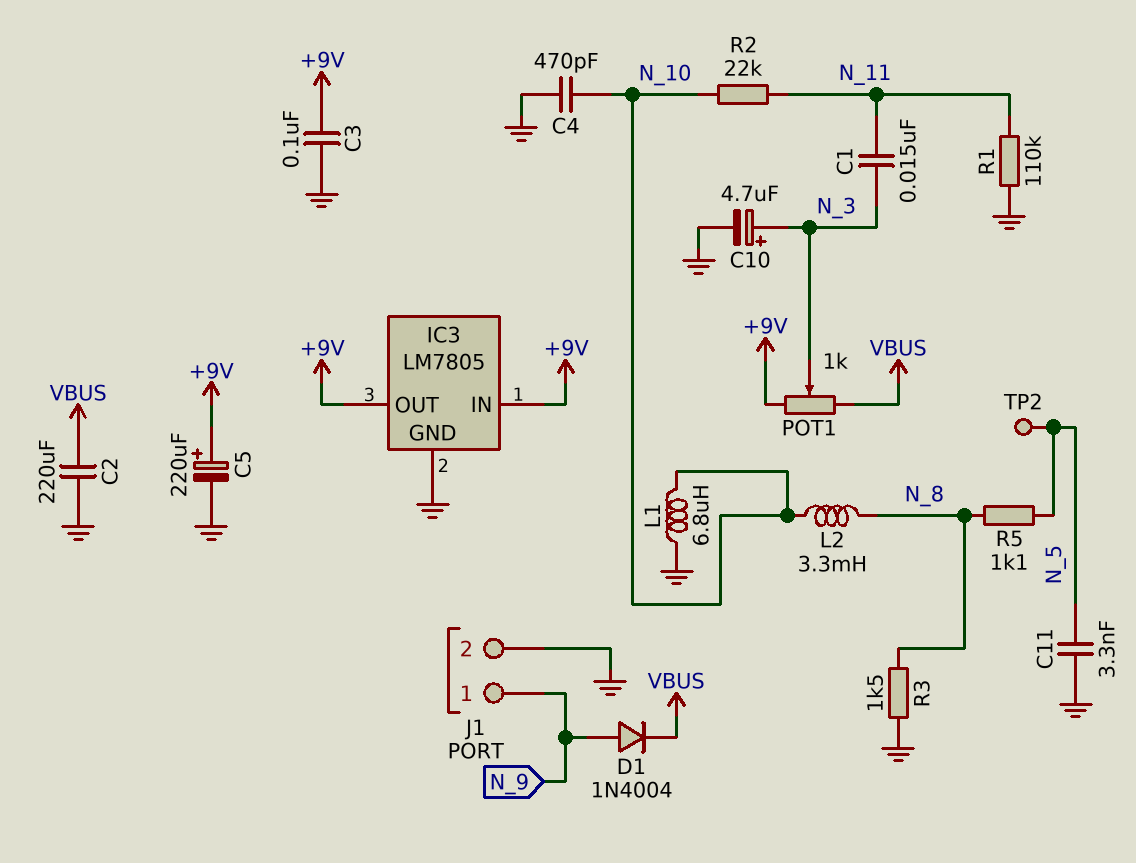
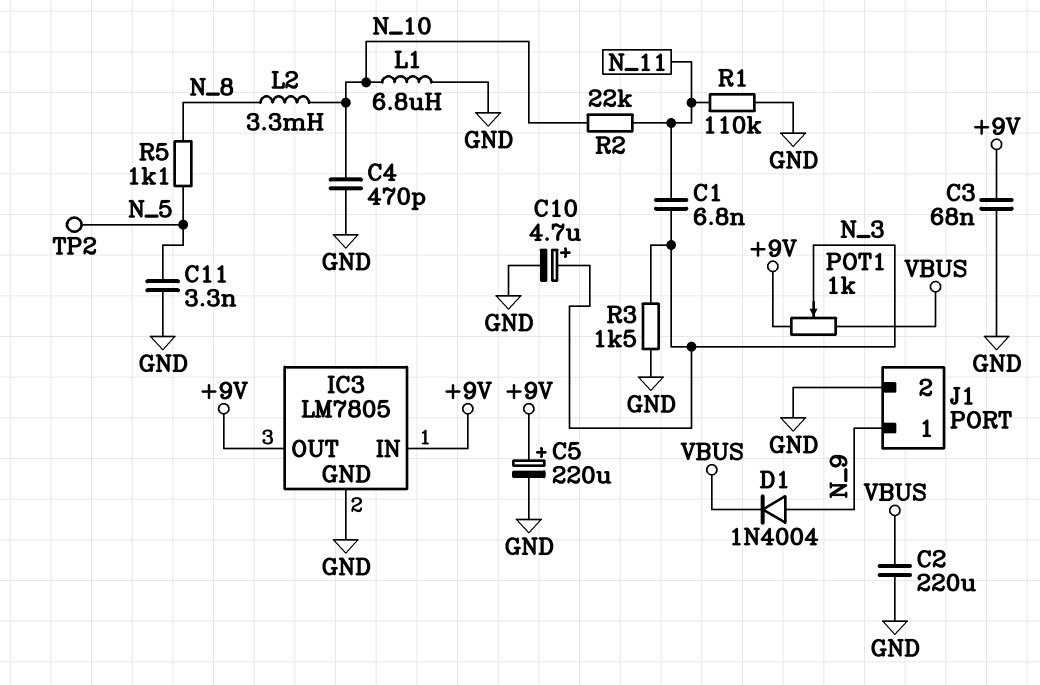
C1: 15nF (N_3, N_11) -> 6.8nF (N_3, N_11)
C3: 100nF (+9V, GND) -> 68nF (+9V, GND)
R3: 1.5k (GND, N_8) -> 1.5k (GND, N_3)

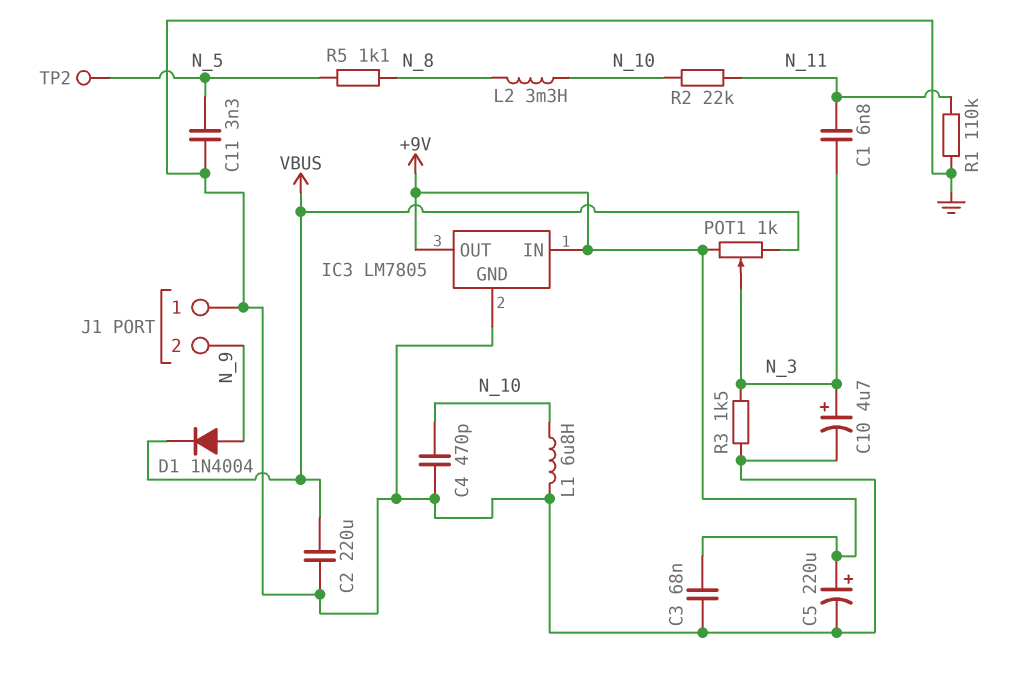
J1 pin 1: N_9 -> GND
J1 pin 2: GND -> N_9

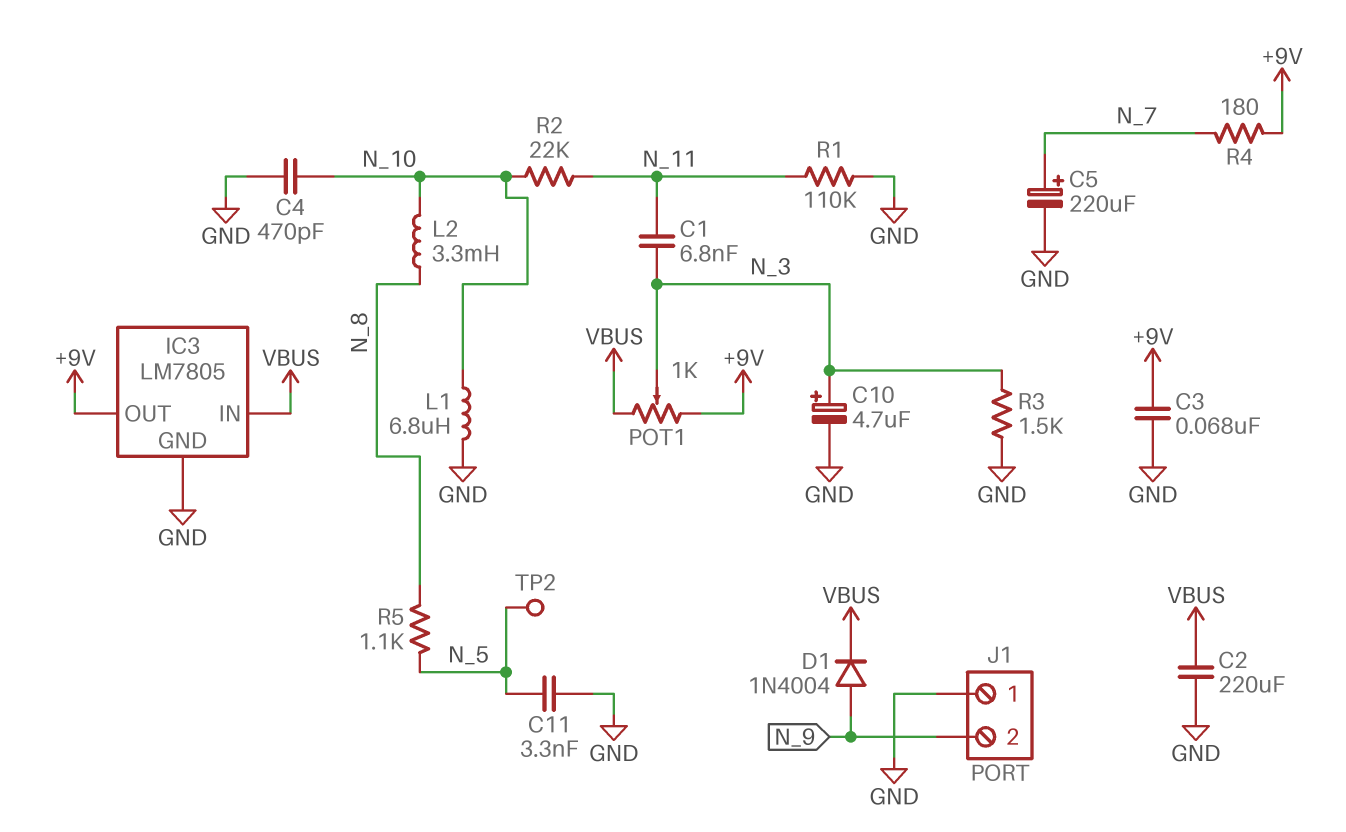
C5: 220uF (plus +9V, minus GND) -> 220uF (plus N_7, minus GND)
IC3 pin IN: +9V -> VBUS
R4: none -> 180 (+9V, N_7)

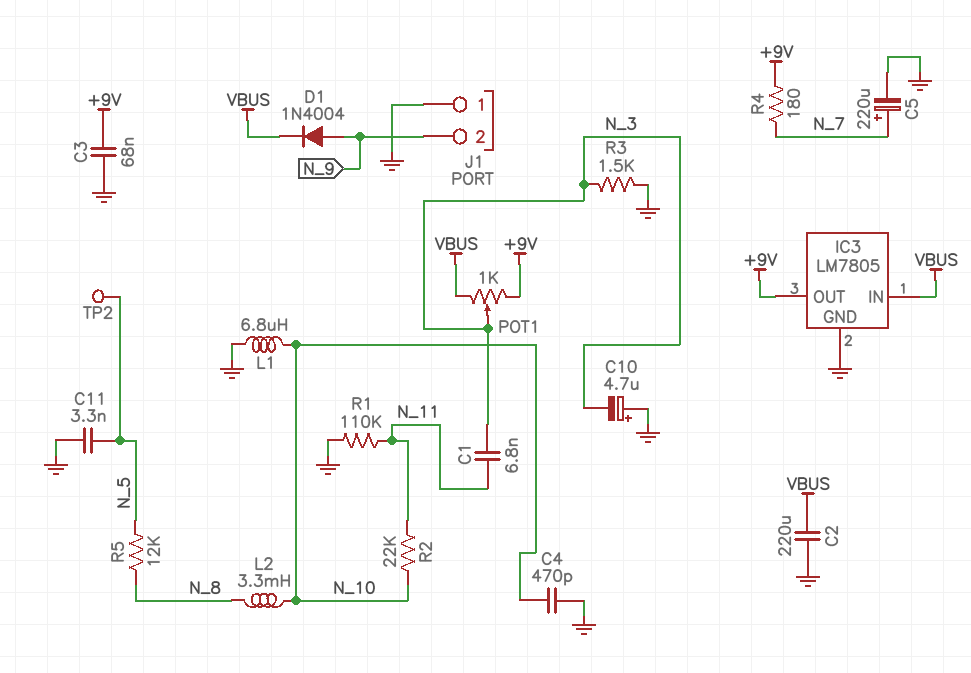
C10: 4.7uF (plus N_3, minus GND) -> 4.7uF (plus GND, minus N_3)
R5: 1.1k (N_5, N_8) -> 12k (N_5, N_8)

